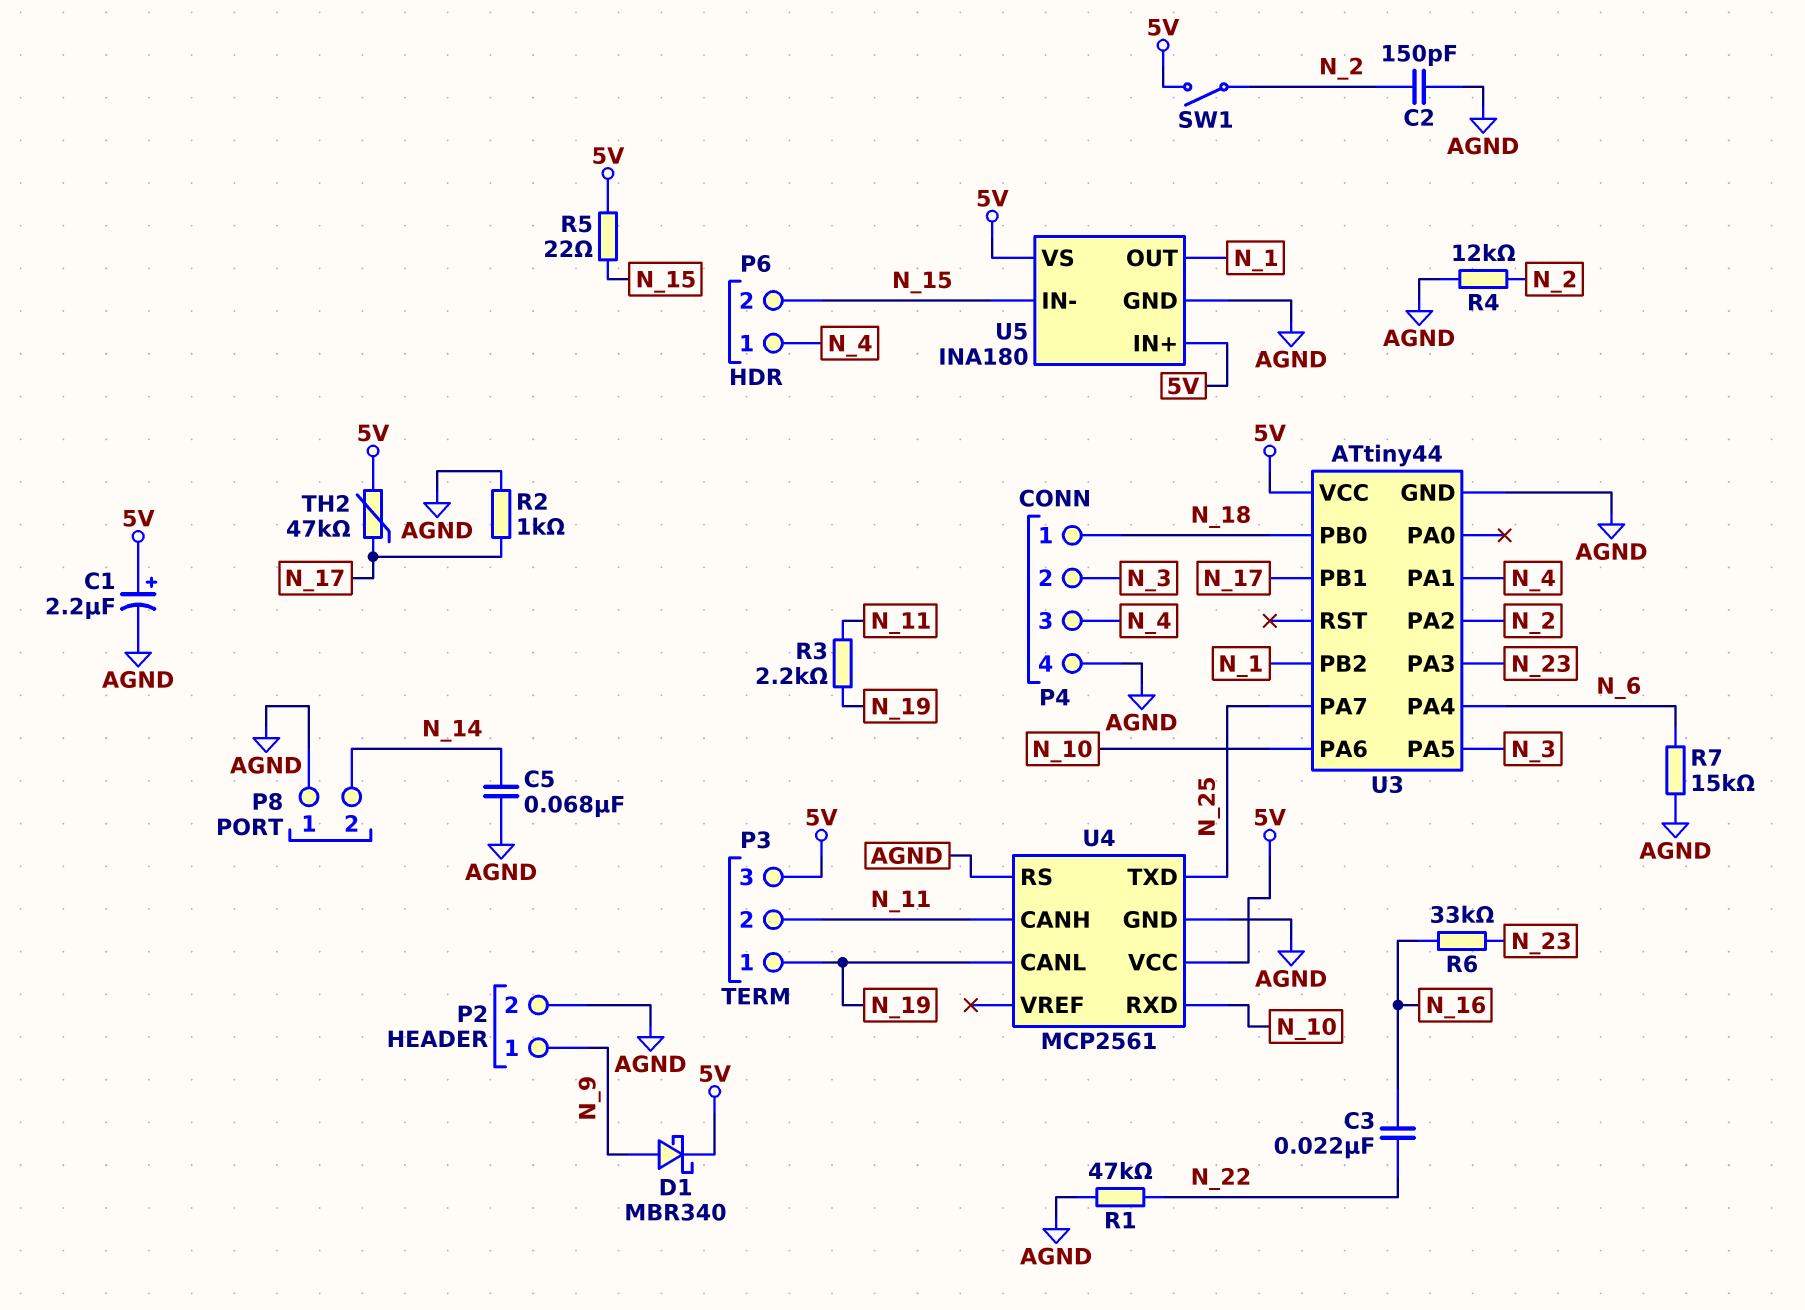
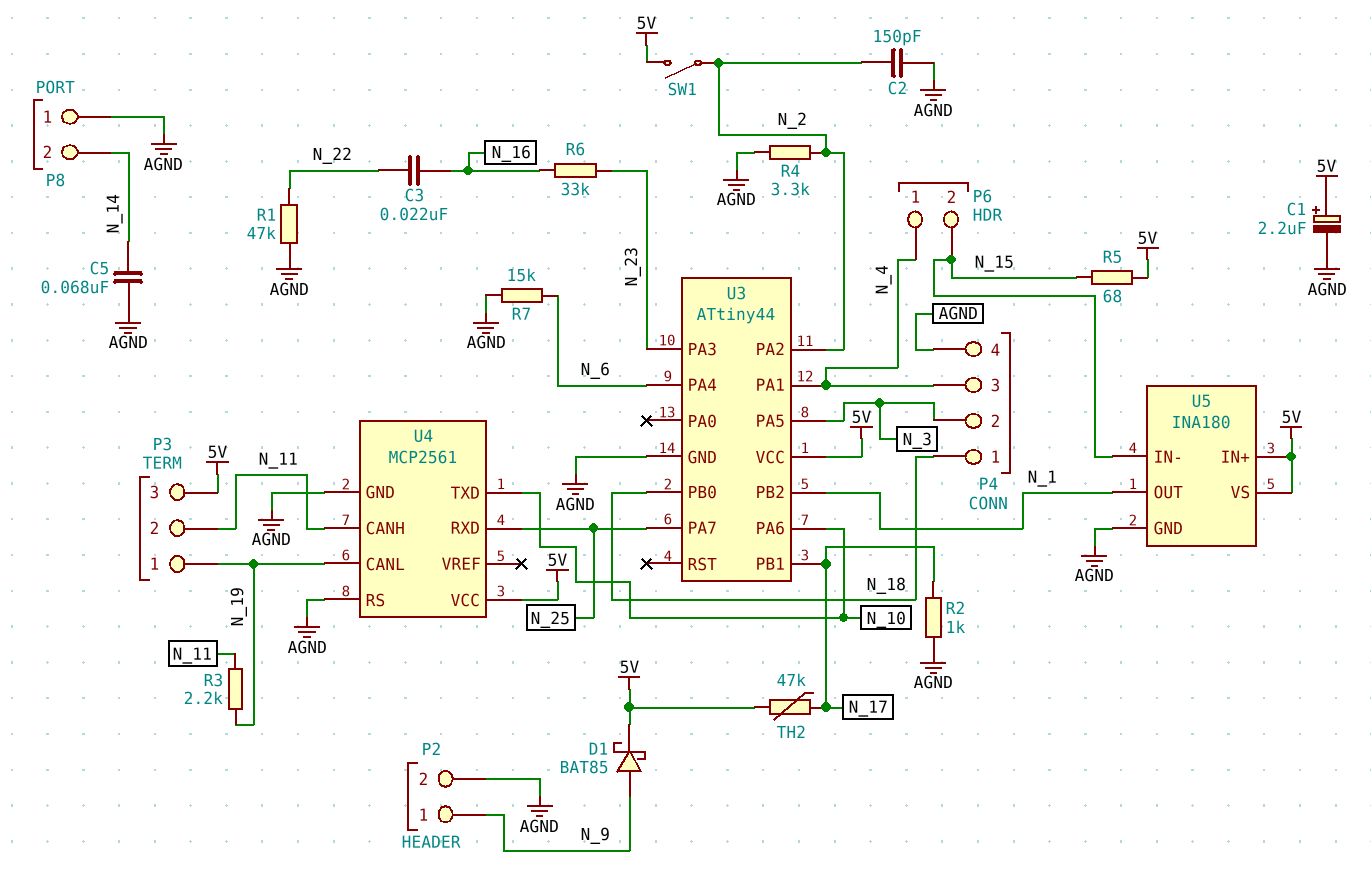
D1: schottky MBR340 (A N_9, K 5V) -> schottky BAT85 (A N_9, K 5V)
R4: 12k (AGND, N_2) -> 3.3k (AGND, N_2)
R5: 22 (5V, N_15) -> 68 (5V, N_15)
U4 pin RXD: N_10 -> N_25
U4 pin TXD: N_25 -> N_10

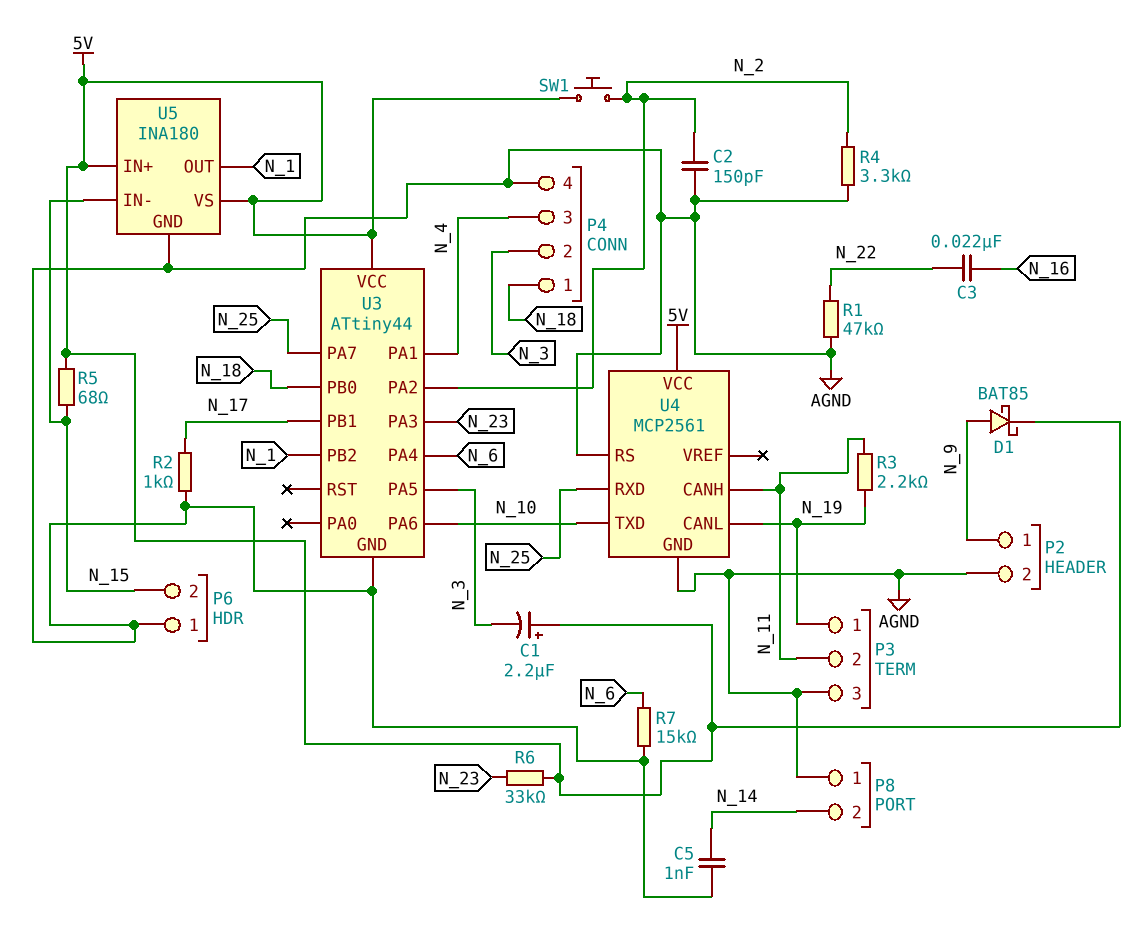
C1: 2.2uF (plus 5V, minus AGND) -> 2.2uF (plus 5V, minus N_3)
C5: 68nF (AGND, N_14) -> 1nF (AGND, N_14)
P3 pin 3: 5V -> AGND
P6 pin 1: N_4 -> AGND
R6: 33k (N_16, N_23) -> 33k (5V, N_23)
SW1: switch (5V, N_2) -> button (5V, N_2)
TH2: 47k (5V, N_17) -> none

